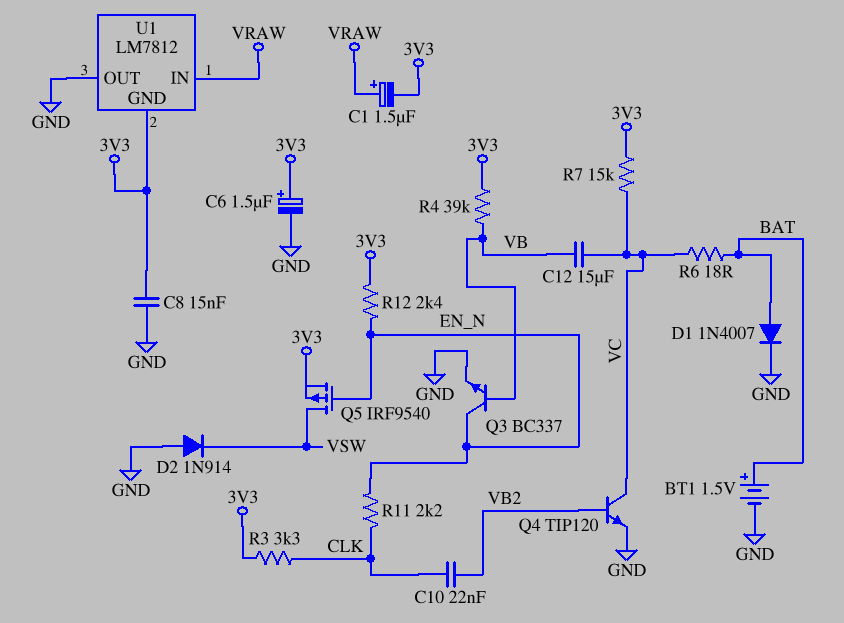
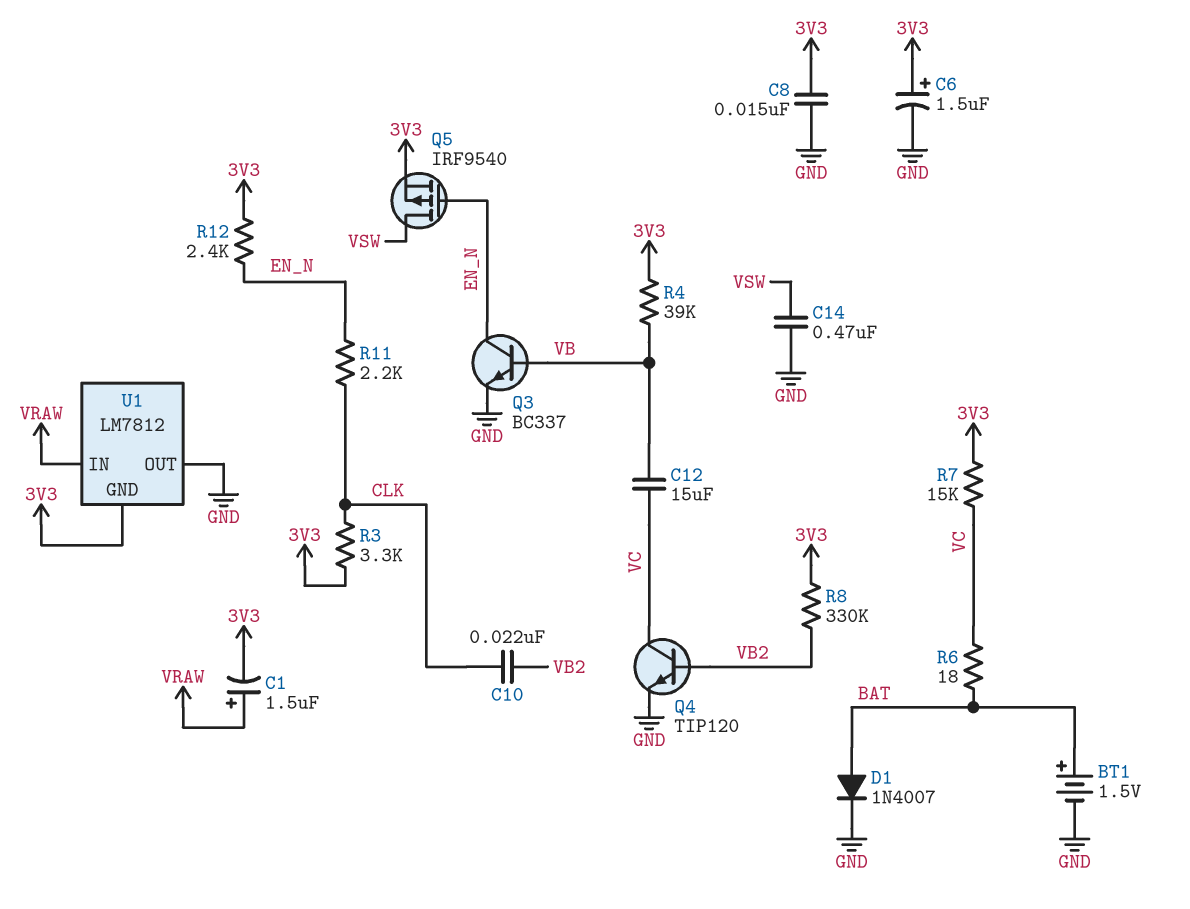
C14: none -> 470nF (GND, VSW)
D2: diode 1N914 (A GND, K VSW) -> none
R8: none -> 330k (3V3, VB2)

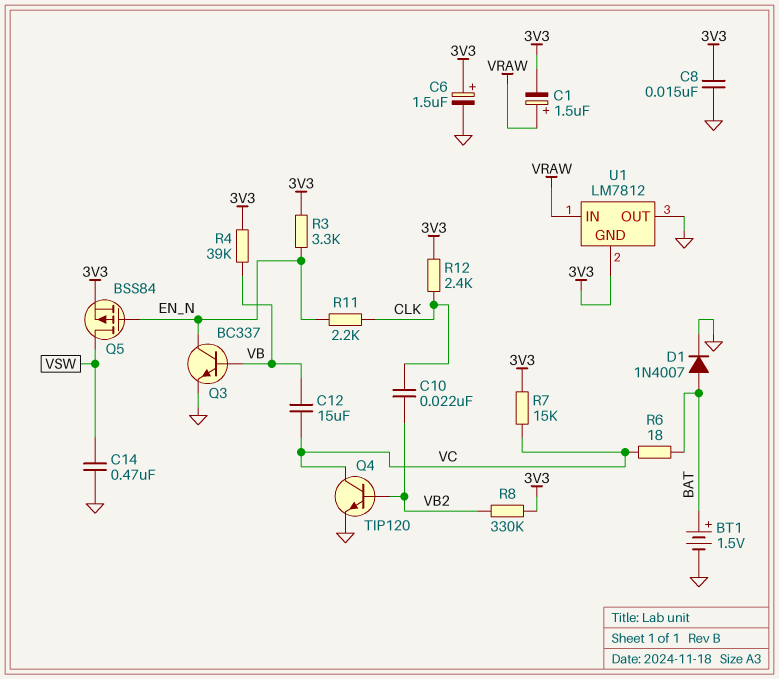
Q5: PMOS IRF9540 (G EN_N, D VSW, S 3V3) -> PMOS BSS84 (G EN_N, D VSW, S 3V3)
R3: 3.3k (3V3, CLK) -> 3.3k (3V3, EN_N)
R12: 2.4k (3V3, EN_N) -> 2.4k (3V3, CLK)

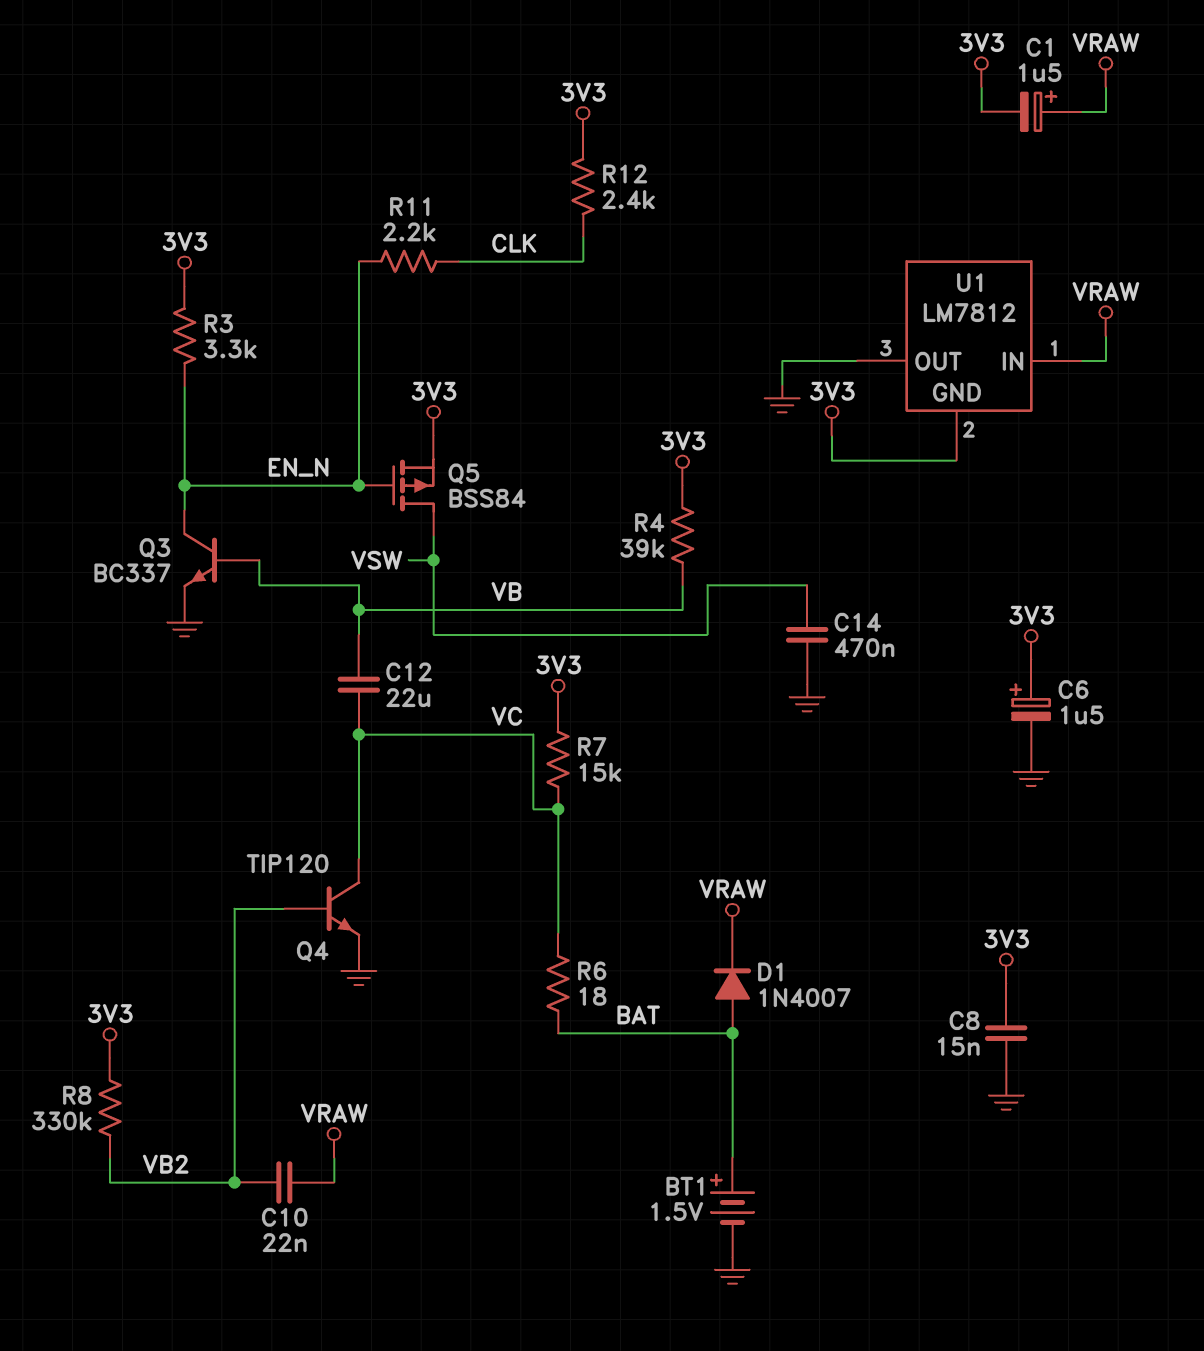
C10: 22nF (CLK, VB2) -> 22nF (VB2, VRAW)
C12: 15uF (VB, VC) -> 22uF (VB, VC)
D1: diode 1N4007 (A BAT, K GND) -> diode 1N4007 (A BAT, K VRAW)

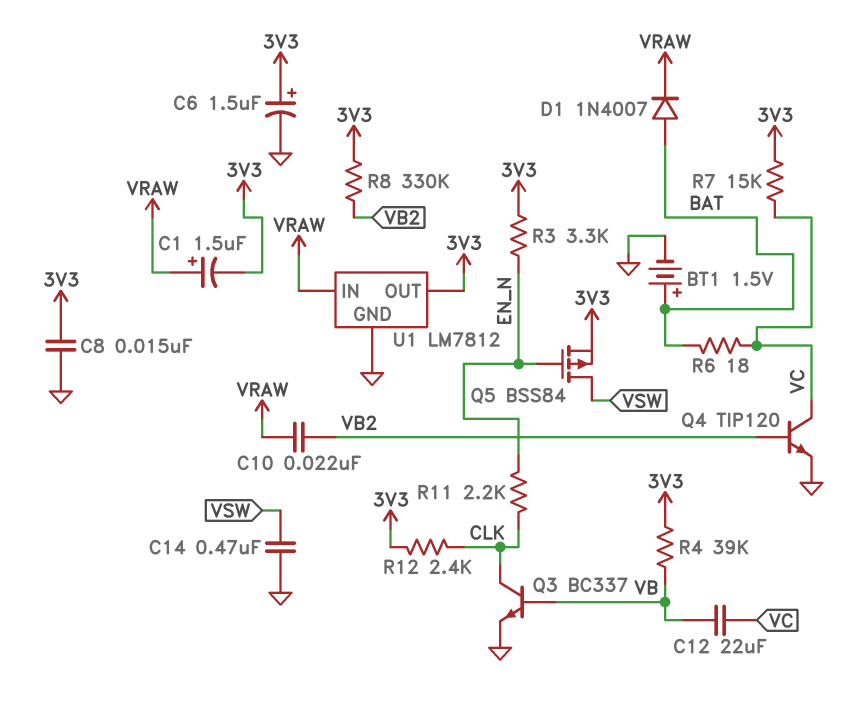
Q3: NPN BC337 (B VB, C EN_N, E GND) -> NPN BC337 (B VB, C CLK, E GND)
U1 pin GND: 3V3 -> GND
U1 pin OUT: GND -> 3V3

